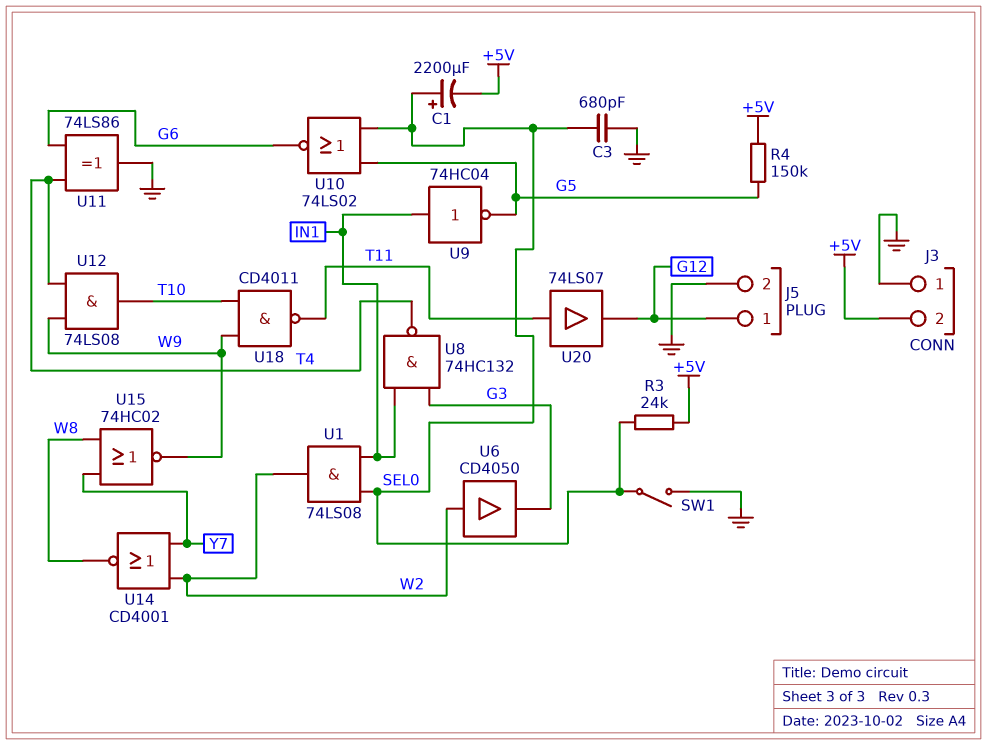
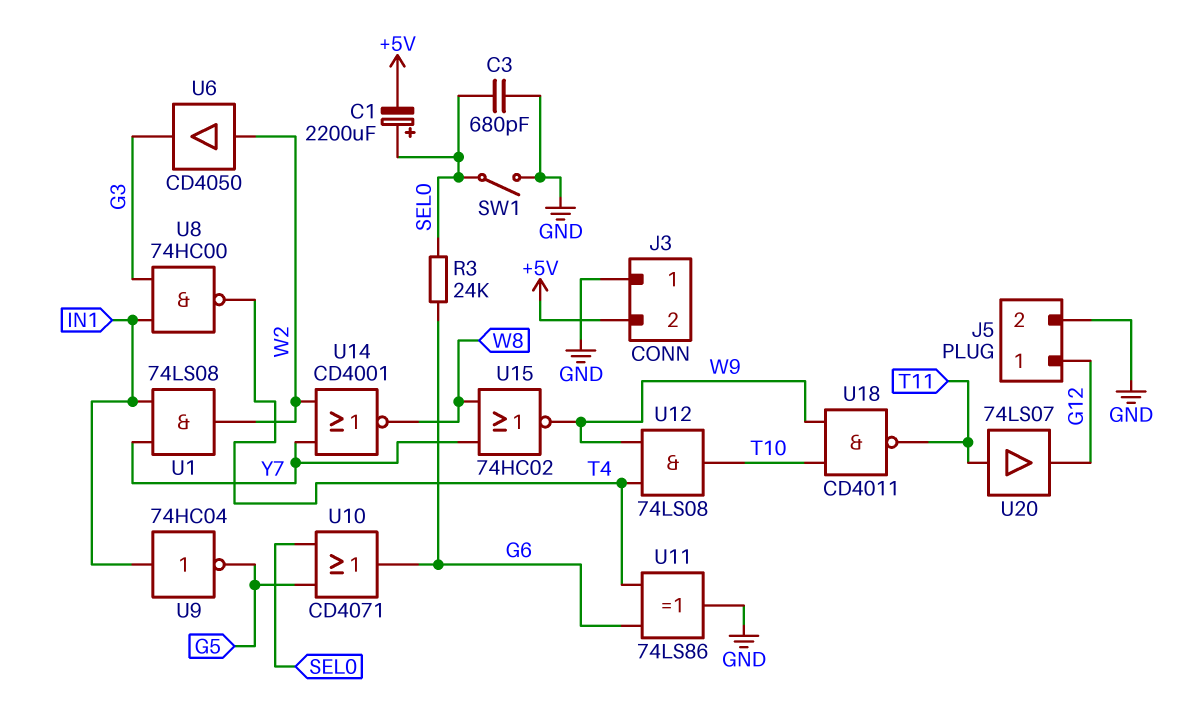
R3: 24k (+5V, SEL0) -> 24k (G6, SEL0)
R4: 150k (+5V, G5) -> none
U1: AND 74LS08 (in IN1, in SEL0, out W2) -> AND 74LS08 (in IN1, in Y7, out W2)
U8: NAND 74HC132 (in G3, in IN1, out T4) -> NAND 74HC00 (in G3, in IN1, out T4)
U10: NOR 74LS02 (in G5, in SEL0, out G6) -> OR CD4071 (in G5, in SEL0, out G6)

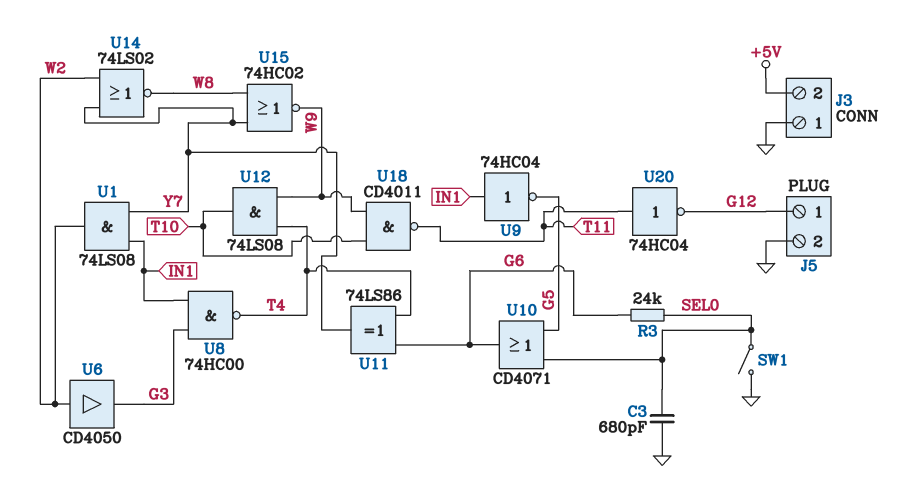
C1: 2200uF (plus SEL0, minus +5V) -> none
U11: XOR 74LS86 (in G6, in T4, out GND) -> XOR 74LS86 (in G6, in T4, out Y7)
U14: NOR CD4001 (in W2, in Y7, out W8) -> NOR 74LS02 (in W2, in Y7, out W8)
U20: buffer 74LS07 (in T11, out G12) -> NOT 74HC04 (in T11, out G12)

